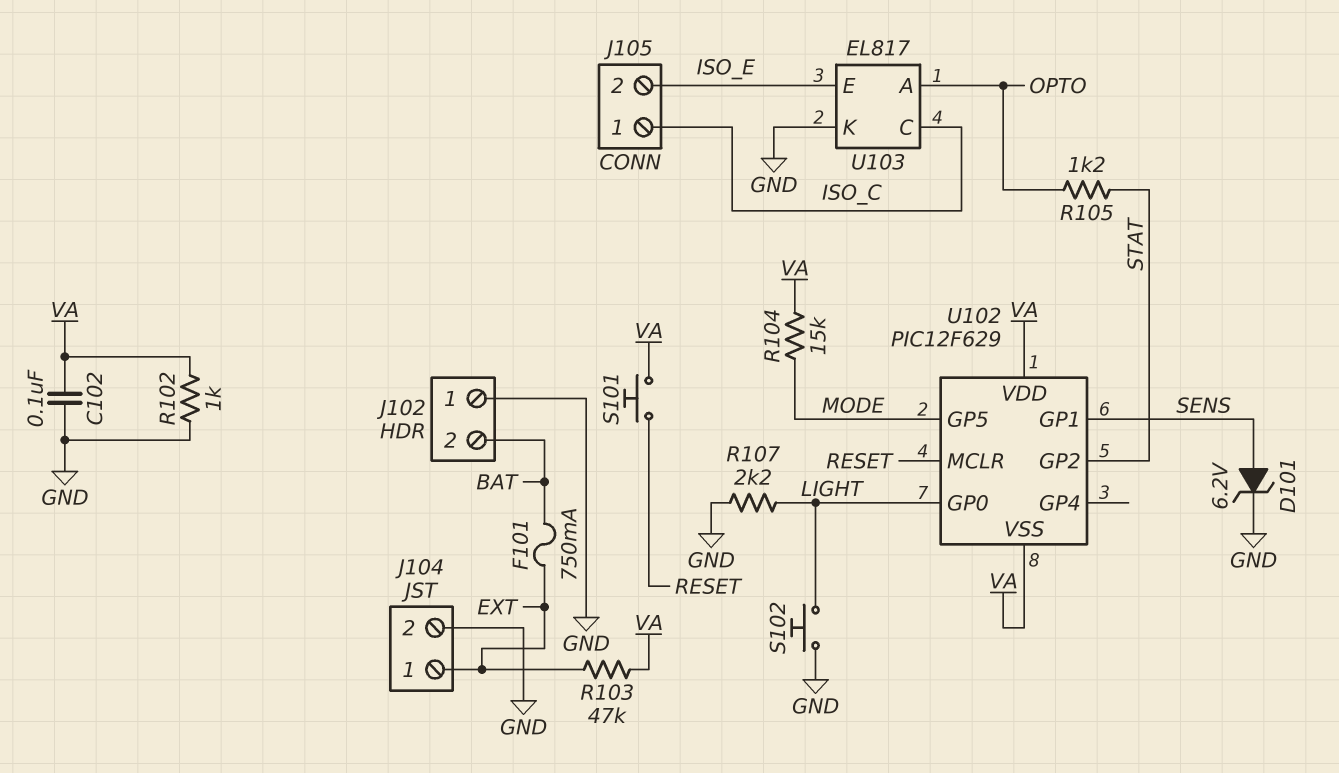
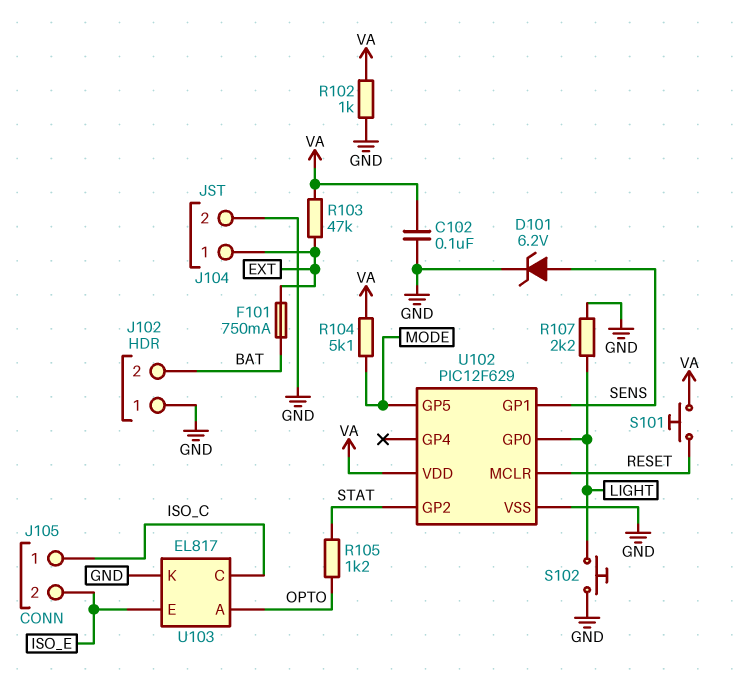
R104: 15k (MODE, VA) -> 5.1k (MODE, VA)
U102 pin VSS: VA -> GND

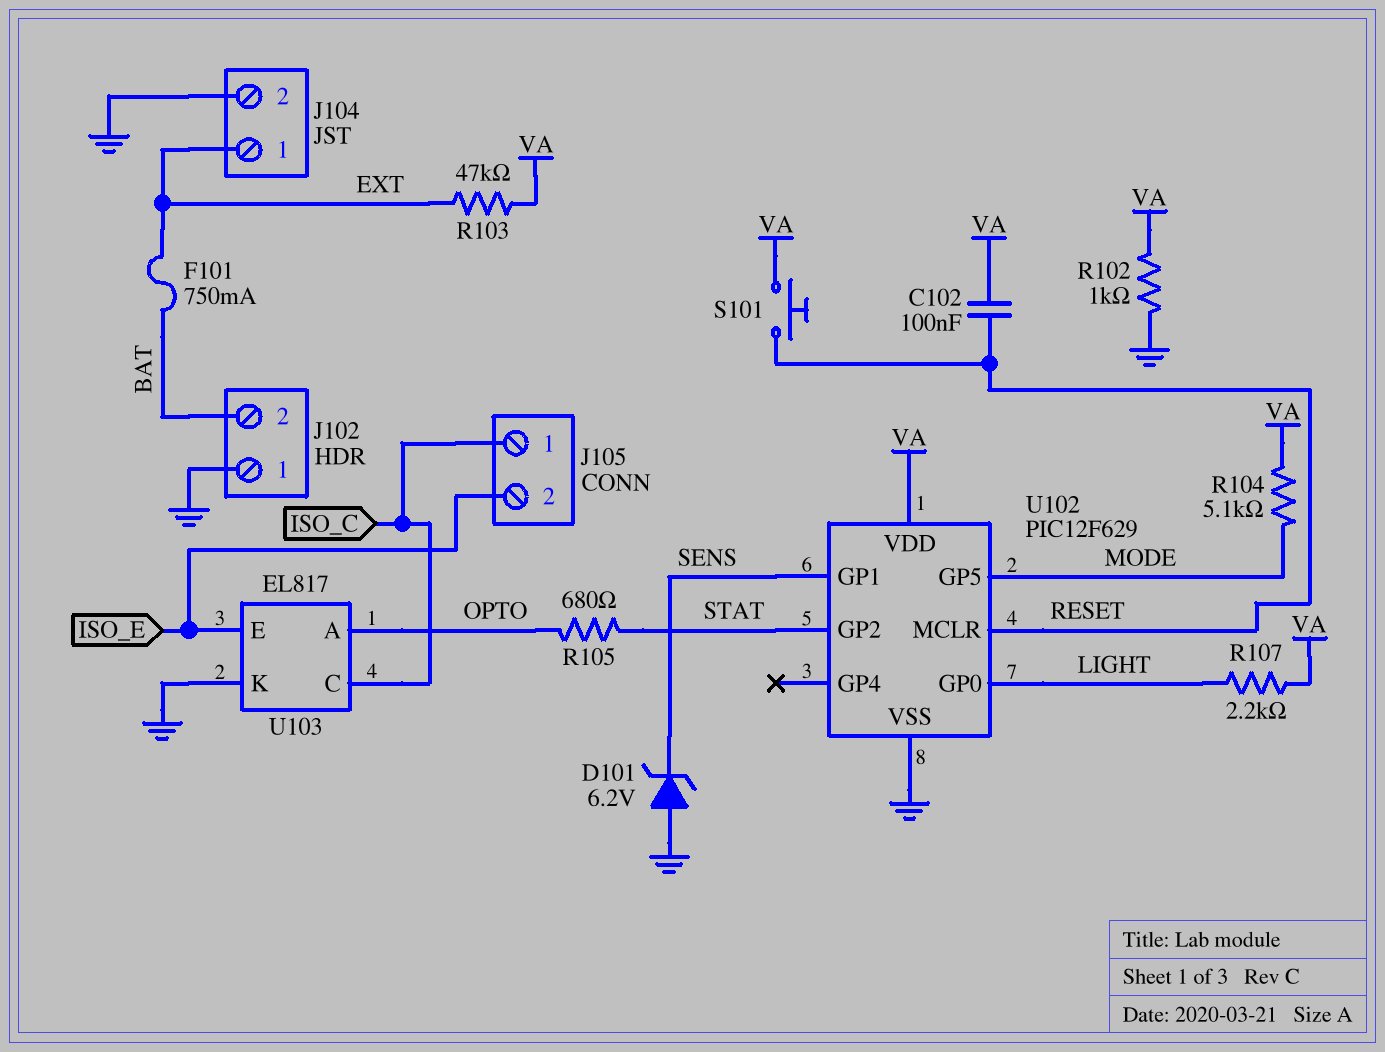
C102: 100nF (GND, VA) -> 100nF (RESET, VA)
D101: zener 6.2V (A SENS, K GND) -> zener 6.2V (A GND, K SENS)
R105: 1.2k (OPTO, STAT) -> 680 (OPTO, STAT)
R107: 2.2k (GND, LIGHT) -> 2.2k (LIGHT, VA)
S102: button (GND, LIGHT) -> none

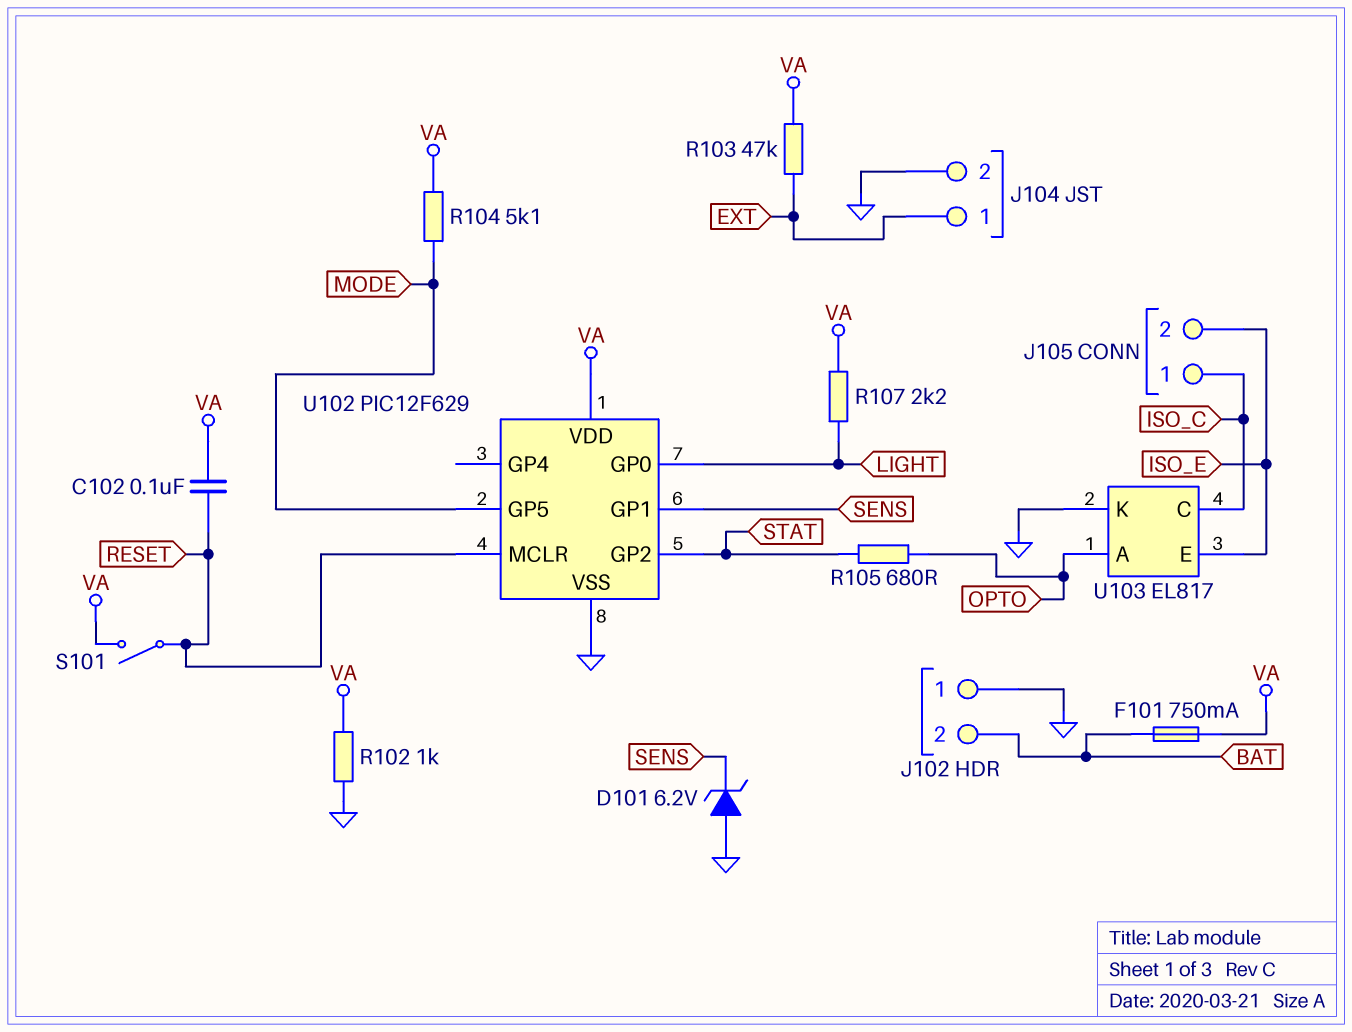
F101: 750mA (BAT, EXT) -> 750mA (BAT, VA)
S101: button (RESET, VA) -> switch (RESET, VA)

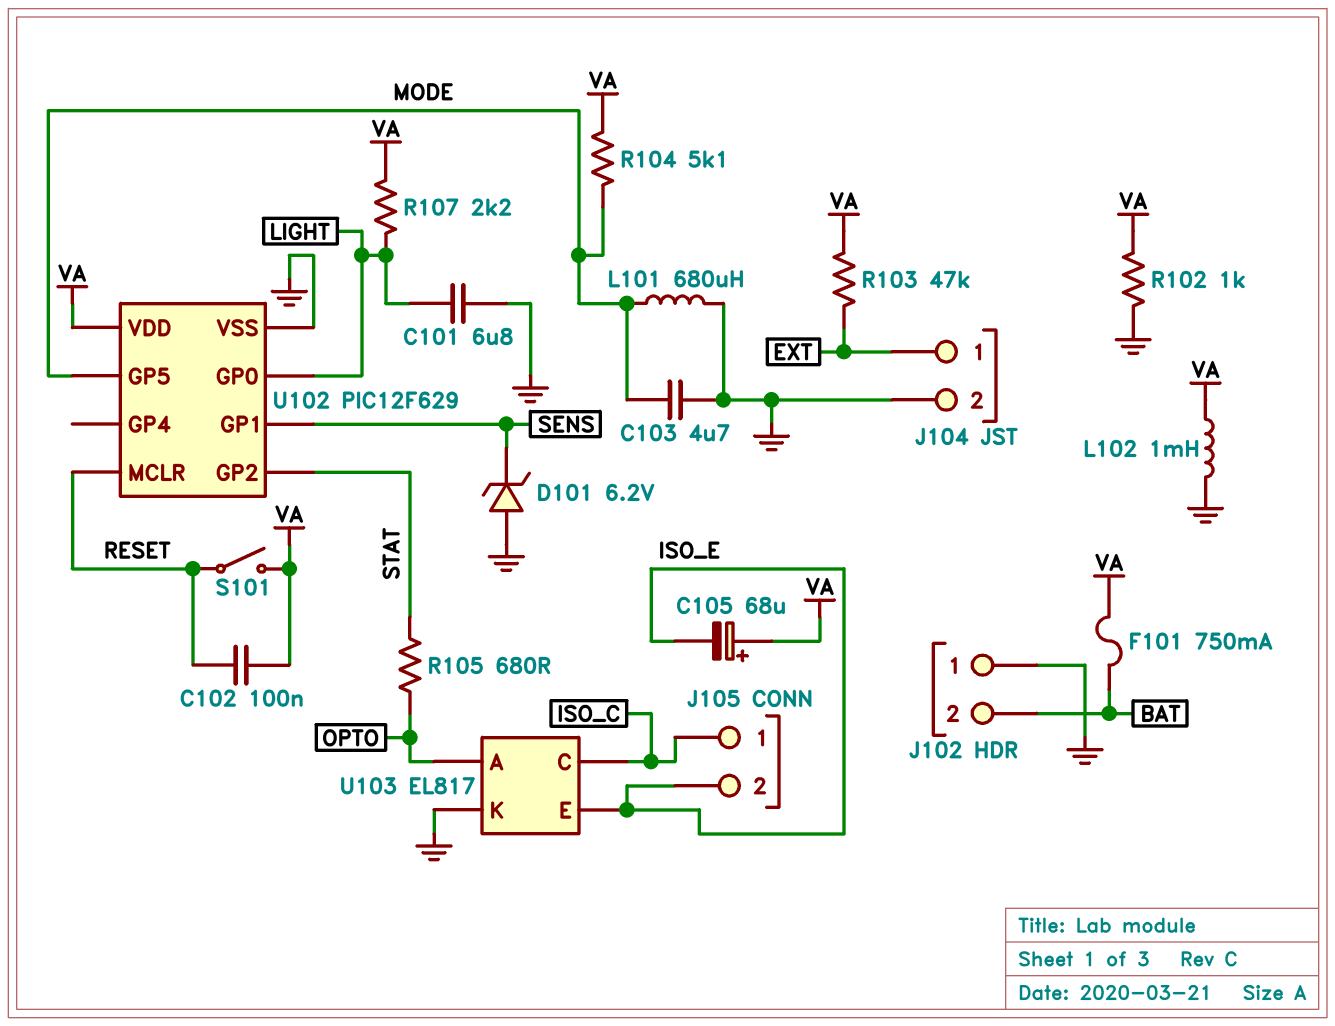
C101: none -> 6.8uF (GND, LIGHT)
C103: none -> 4.7uF (GND, MODE)
C105: none -> 68uF (plus VA, minus ISO_E)
L101: none -> 680uH (GND, MODE)
L102: none -> 1mH (GND, VA)

